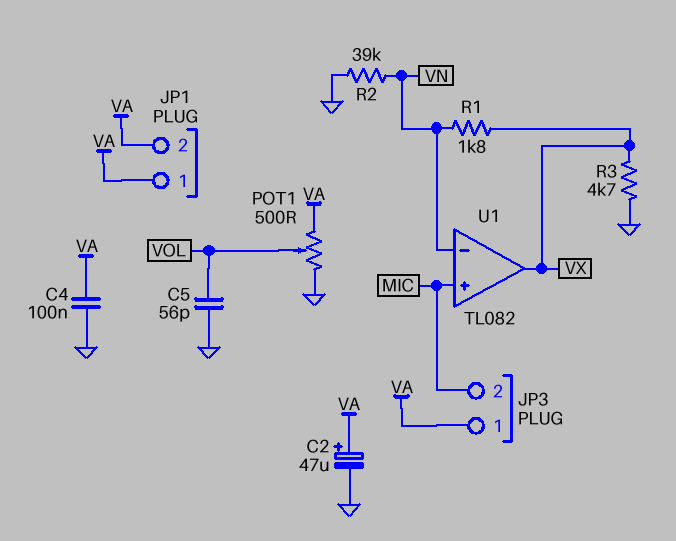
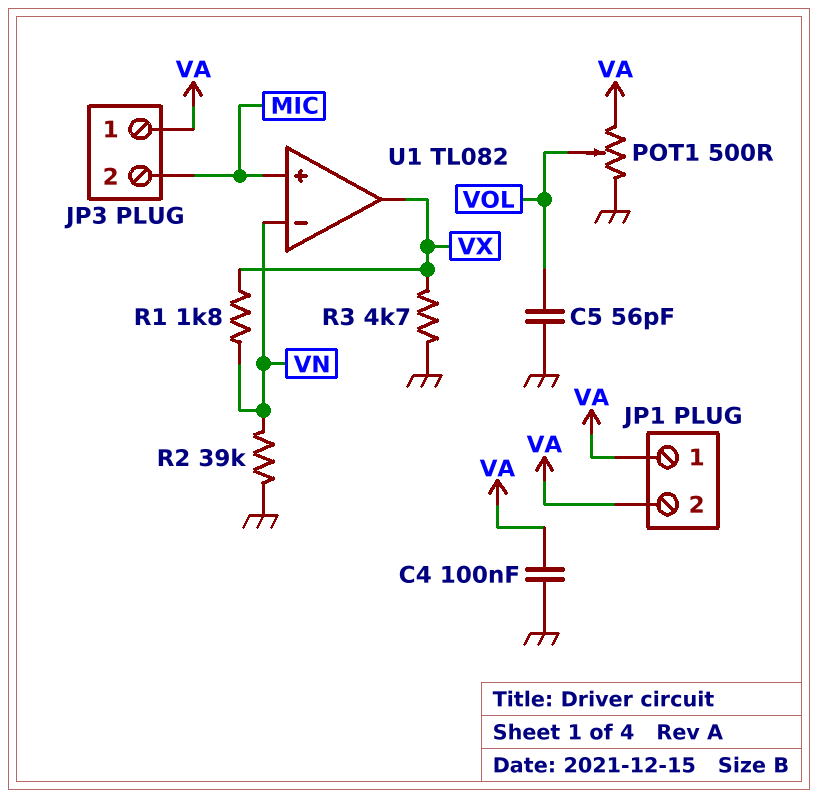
C2: 47uF (plus VA, minus GND) -> none

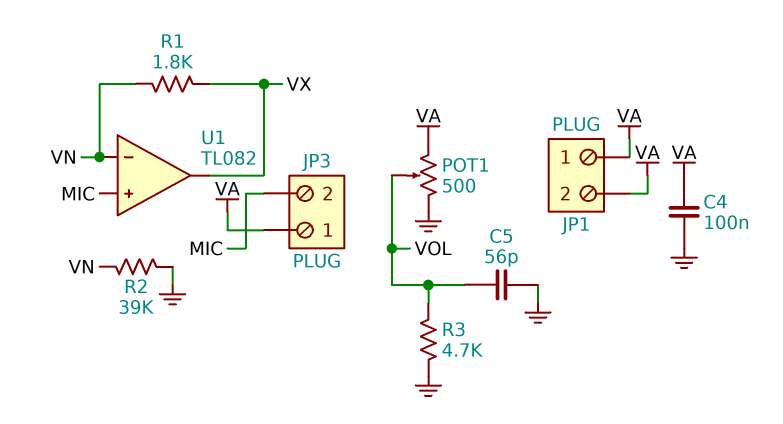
R3: 4.7k (GND, VX) -> 4.7k (GND, VOL)

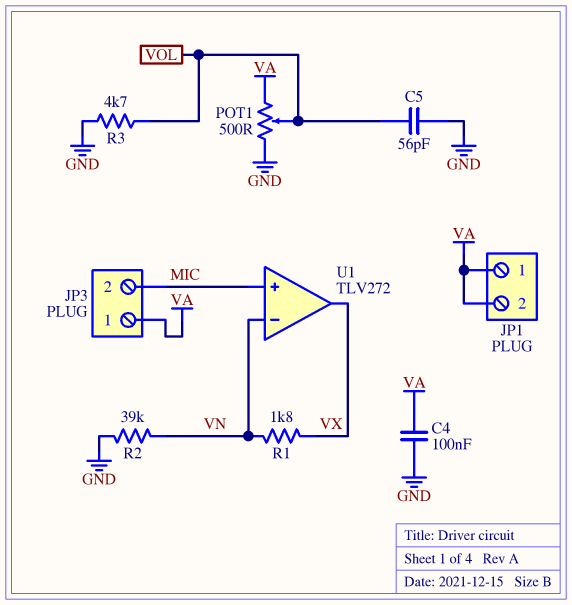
U1: TL082 -> TLV272

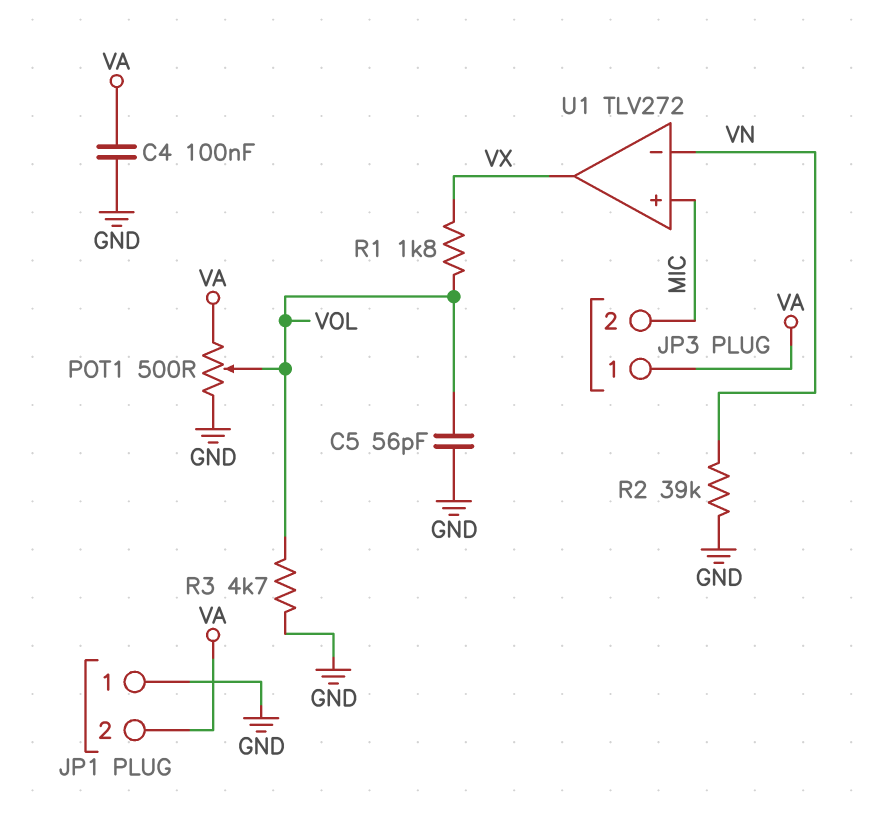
JP1 pin 1: VA -> GND
R1: 1.8k (VN, VX) -> 1.8k (VOL, VX)

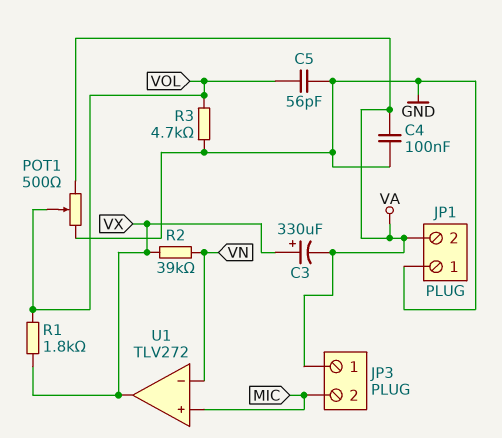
C3: none -> 330uF (plus VX, minus VA)
R2: 39k (GND, VN) -> 39k (VN, VX)

